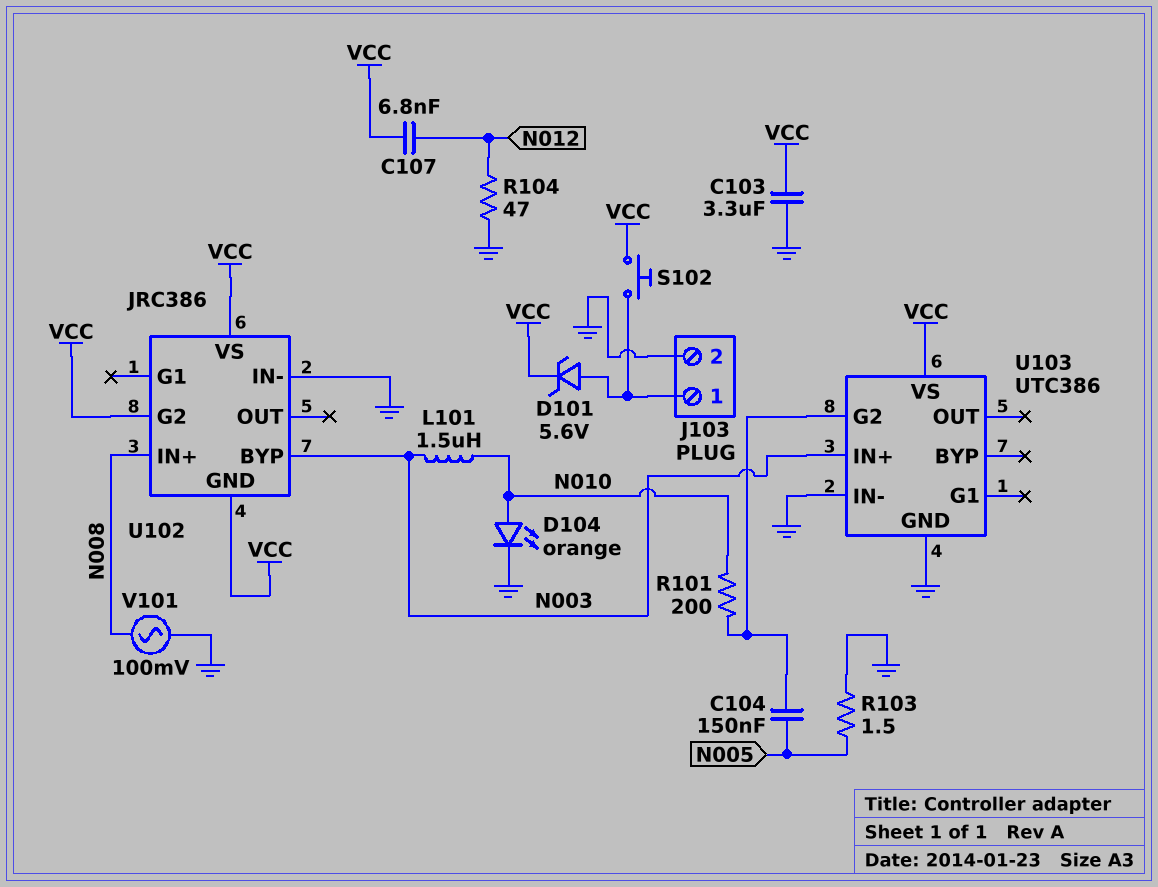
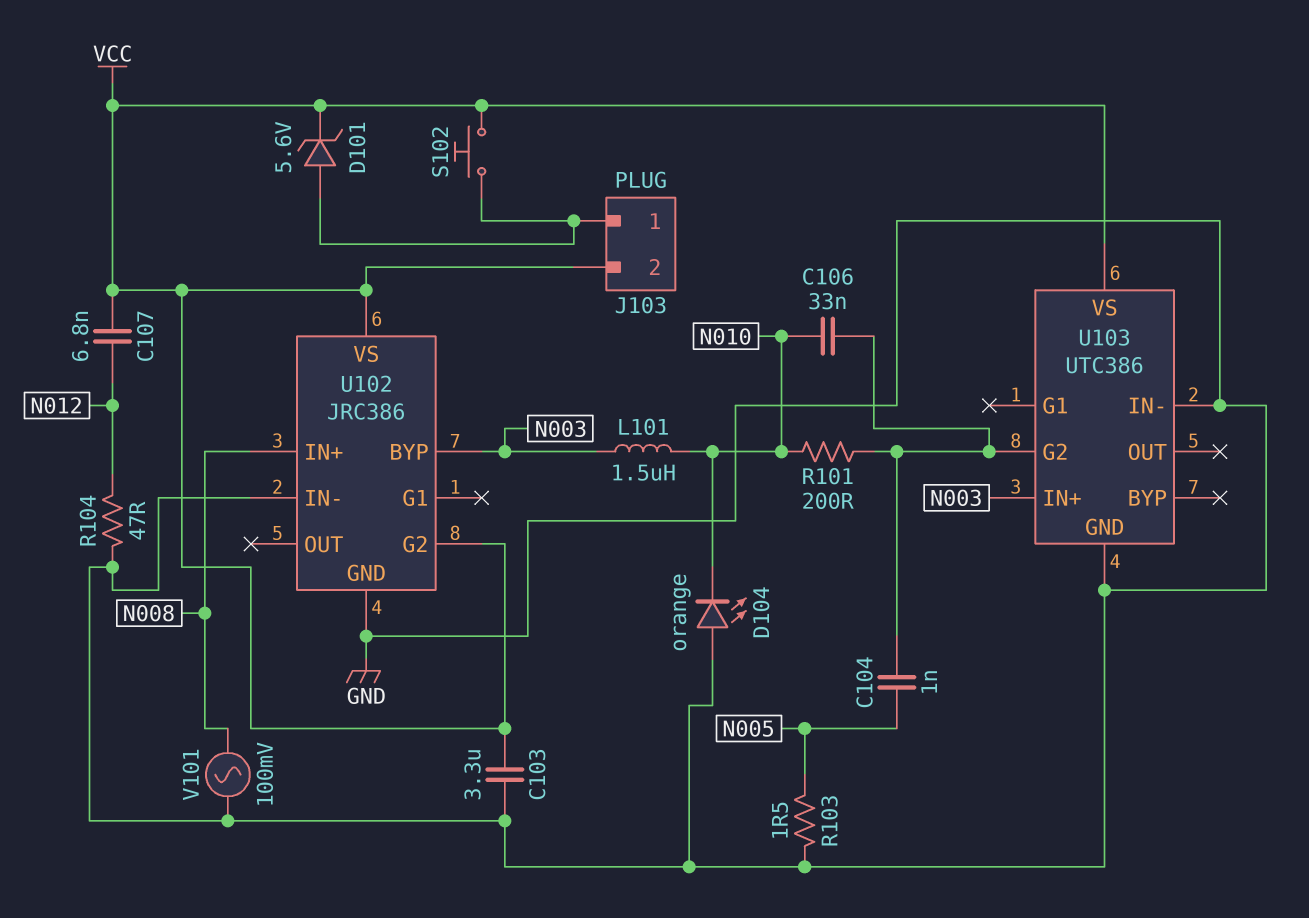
C104: 150nF (N005, U103/G2) -> 1nF (N005, U103/G2)
C106: none -> 33nF (N010, U103/G2)
D104: LED orange (A N010, K GND) -> LED orange (A GND, K N010)
J103 pin 2: GND -> VCC
U102 pin GND: VCC -> GND

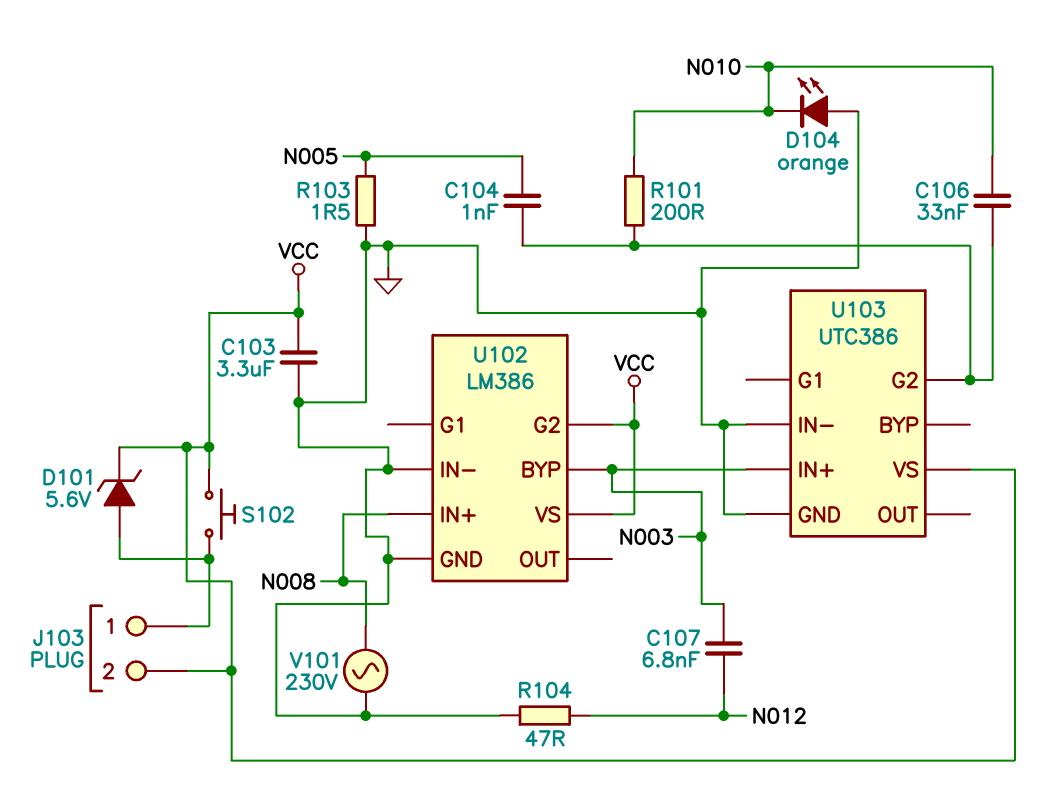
C107: 6.8nF (N012, VCC) -> 6.8nF (N003, N012)
L101: 1.5uH (N003, N010) -> none
U102: JRC386 -> LM386
V101: AC 100mV (GND, N008) -> AC 230V (GND, N008)

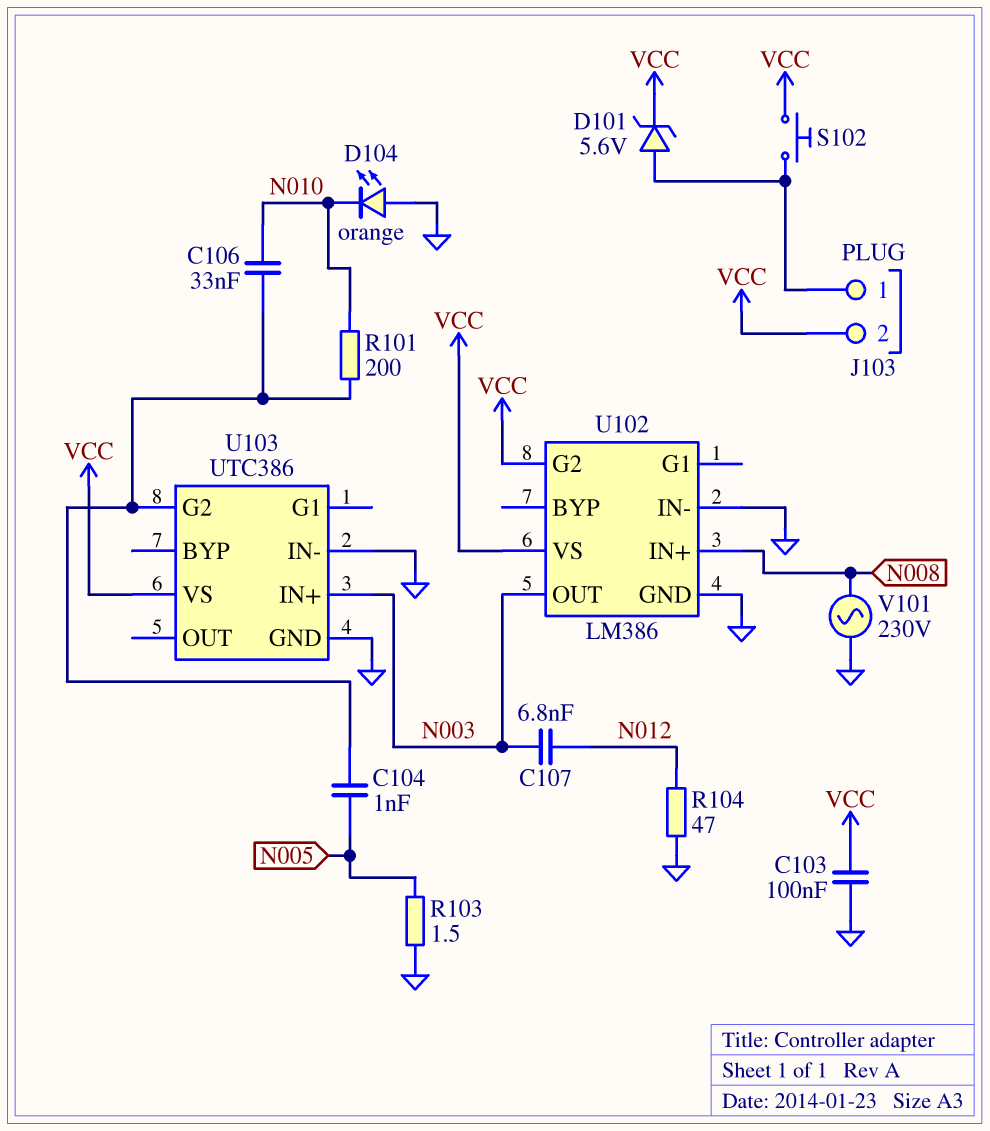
C103: 3.3uF (GND, VCC) -> 100nF (GND, VCC)
U102 pin BYP: N003 -> none
U102 pin OUT: none -> N003

